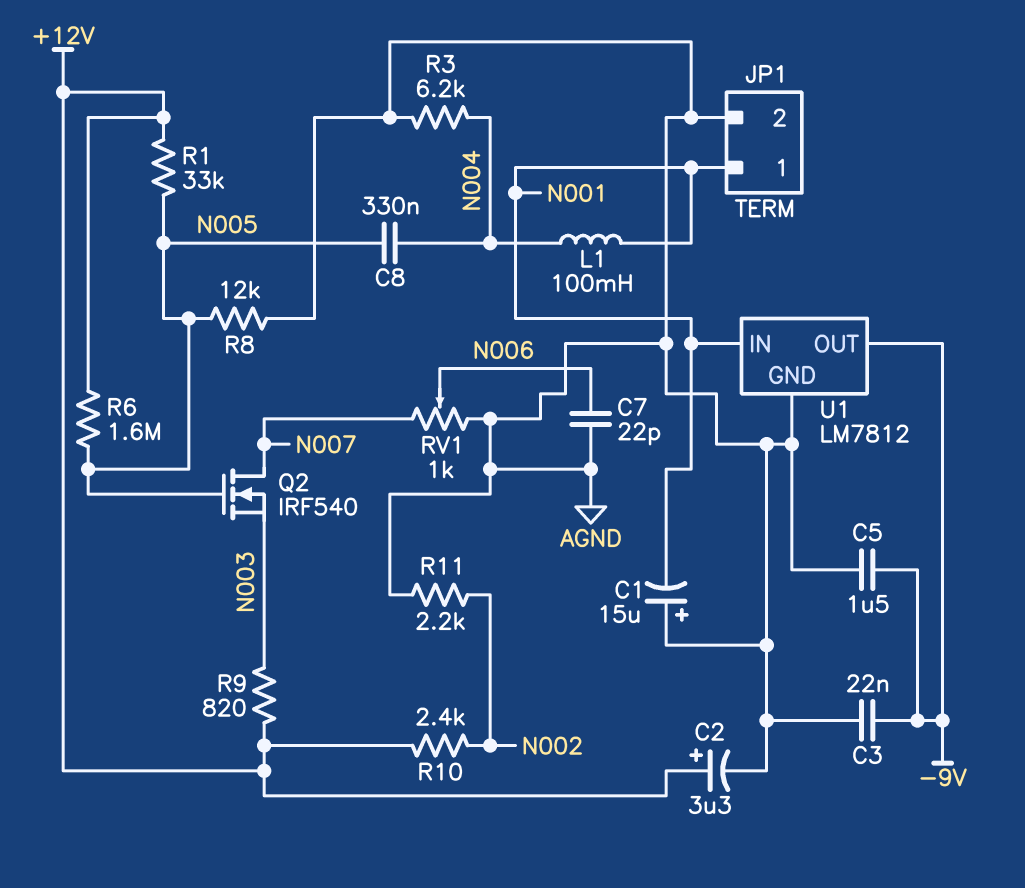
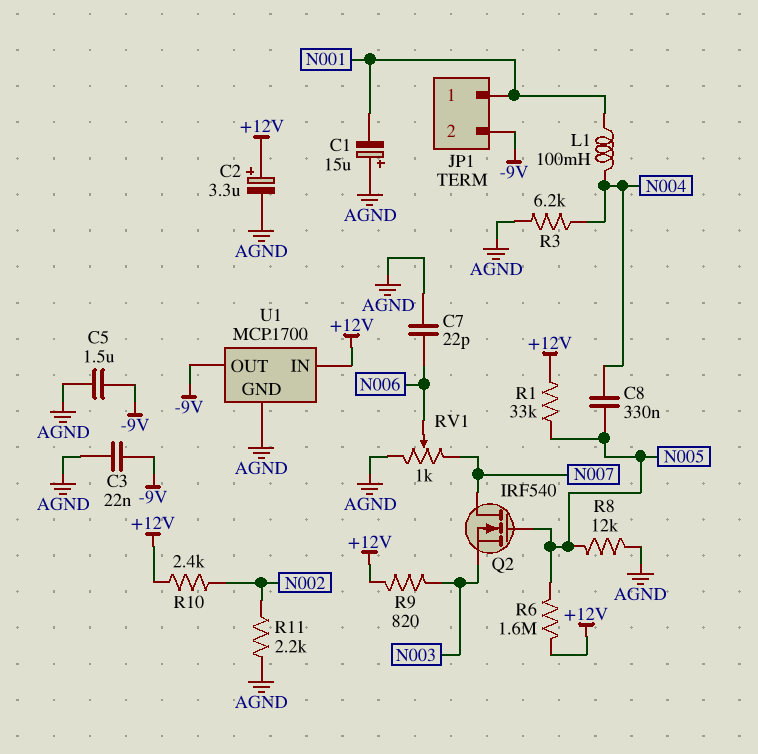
JP1 pin 2: AGND -> -9V
U1: LM7812 -> MCP1700
U1 pin IN: N001 -> +12V

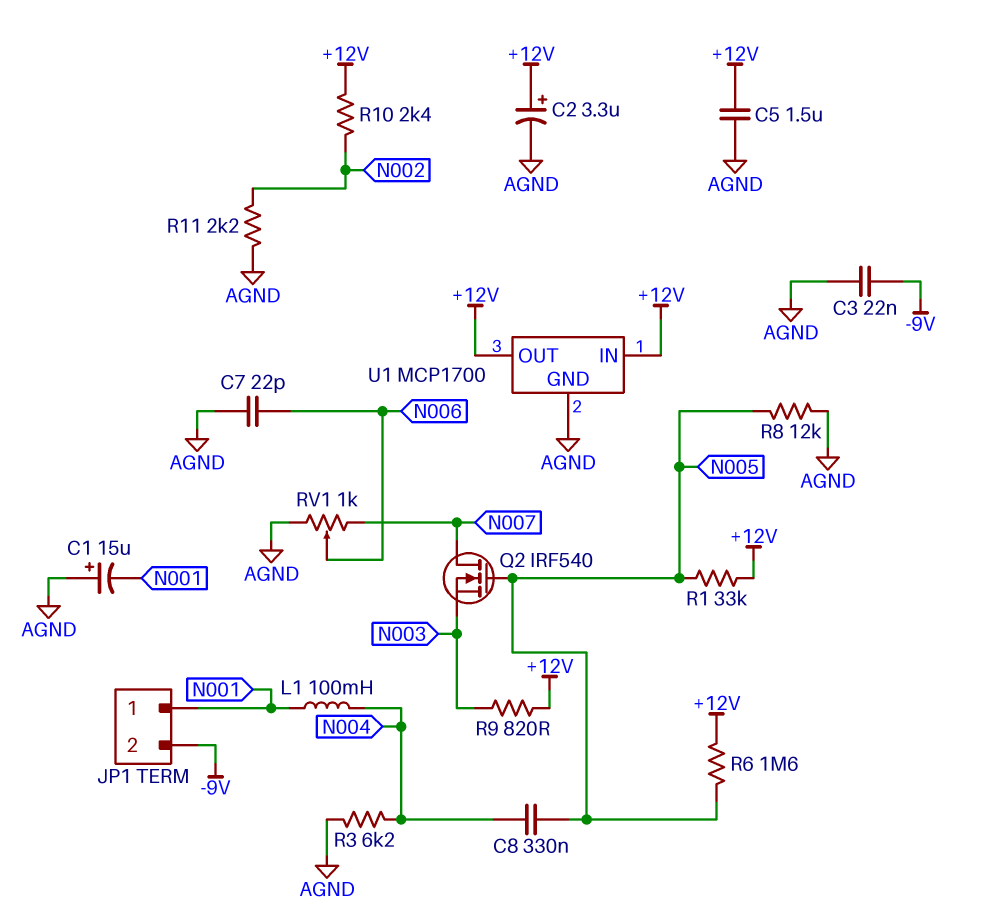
C5: 1.5uF (-9V, AGND) -> 1.5uF (+12V, AGND)
U1 pin OUT: -9V -> +12V

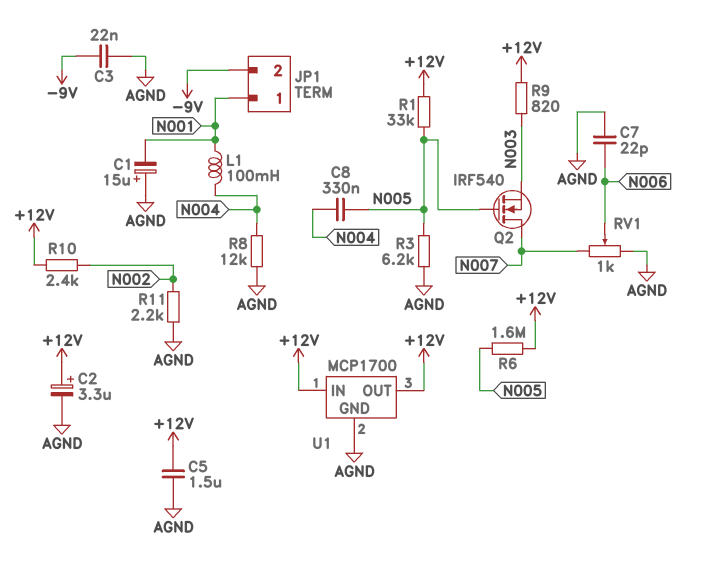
R3: 6.2k (AGND, N004) -> 6.2k (AGND, N005)
R8: 12k (AGND, N005) -> 12k (AGND, N004)

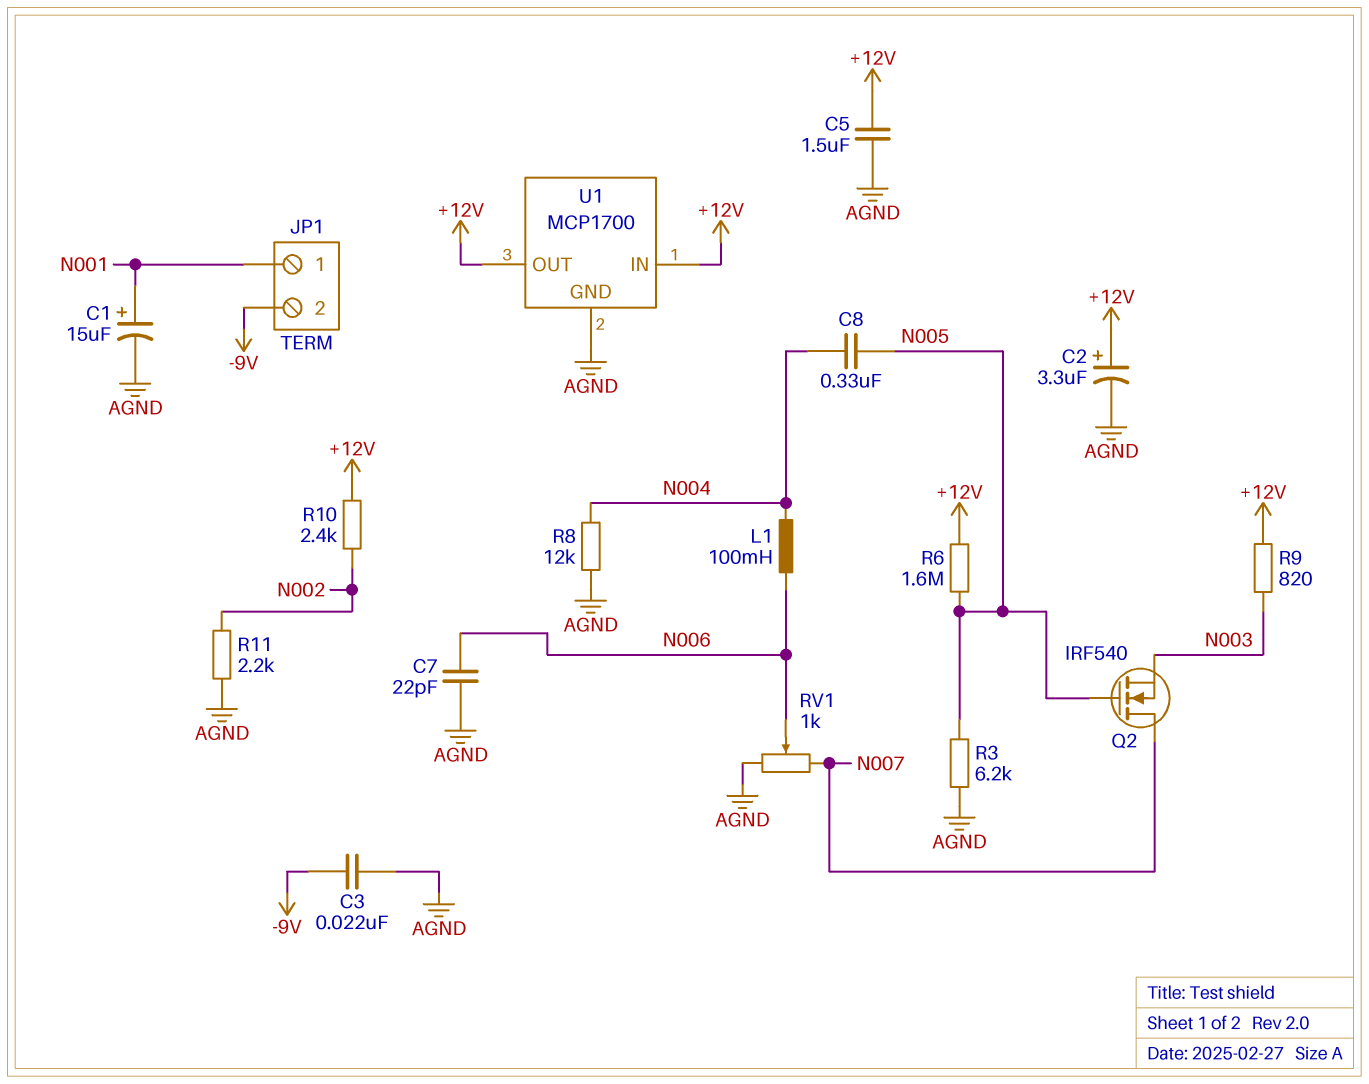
C1: 15uF (plus AGND, minus N001) -> 15uF (plus N001, minus AGND)
L1: 100mH (N001, N004) -> 100mH (N004, N006)
R1: 33k (+12V, N005) -> none

